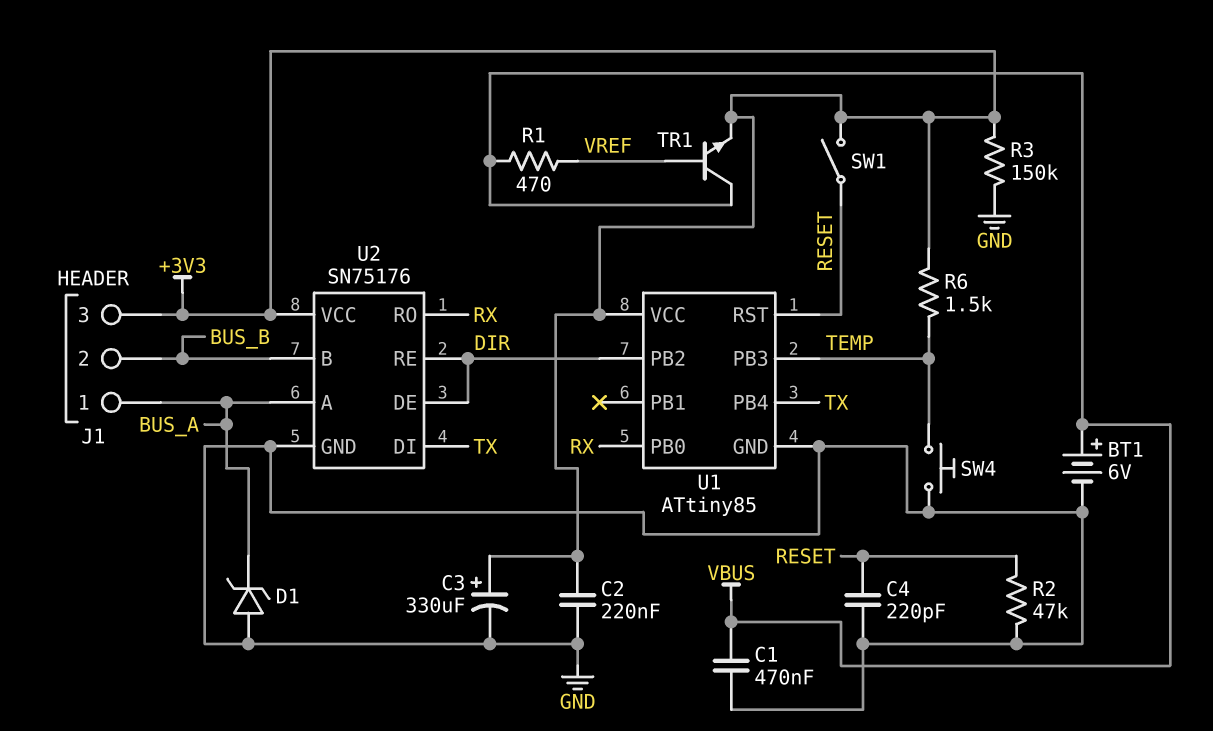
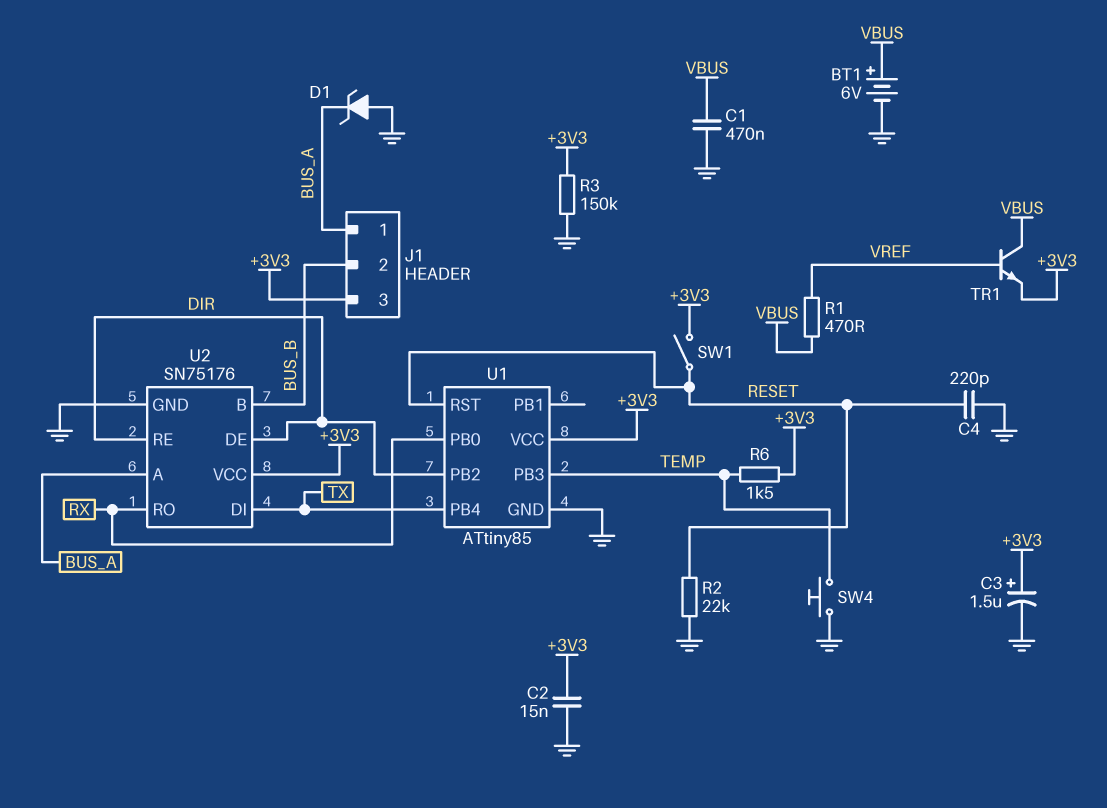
C2: 220nF (+3V3, GND) -> 15nF (+3V3, GND)
C3: 330uF (plus +3V3, minus GND) -> 1.5uF (plus +3V3, minus GND)
R2: 47k (GND, RESET) -> 22k (GND, RESET)

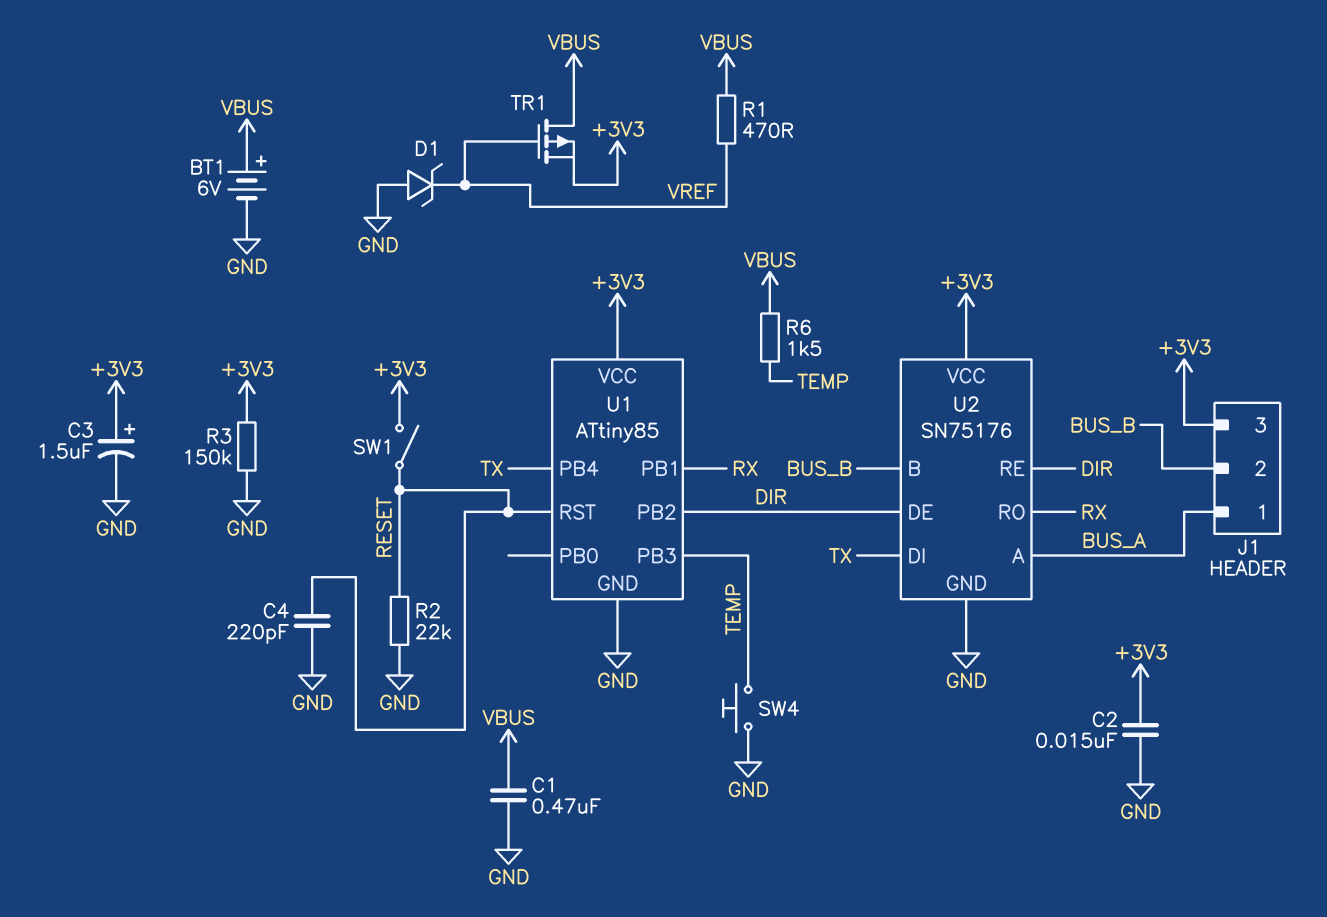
D1: zener (A GND, K BUS_A) -> zener (A GND, K VREF)
R6: 1.5k (+3V3, TEMP) -> 1.5k (TEMP, VBUS)
TR1: NPN (B VREF, C VBUS, E +3V3) -> PMOS (G VREF, D VBUS, S +3V3)
U1 pin PB0: RX -> none
U1 pin PB1: none -> RX

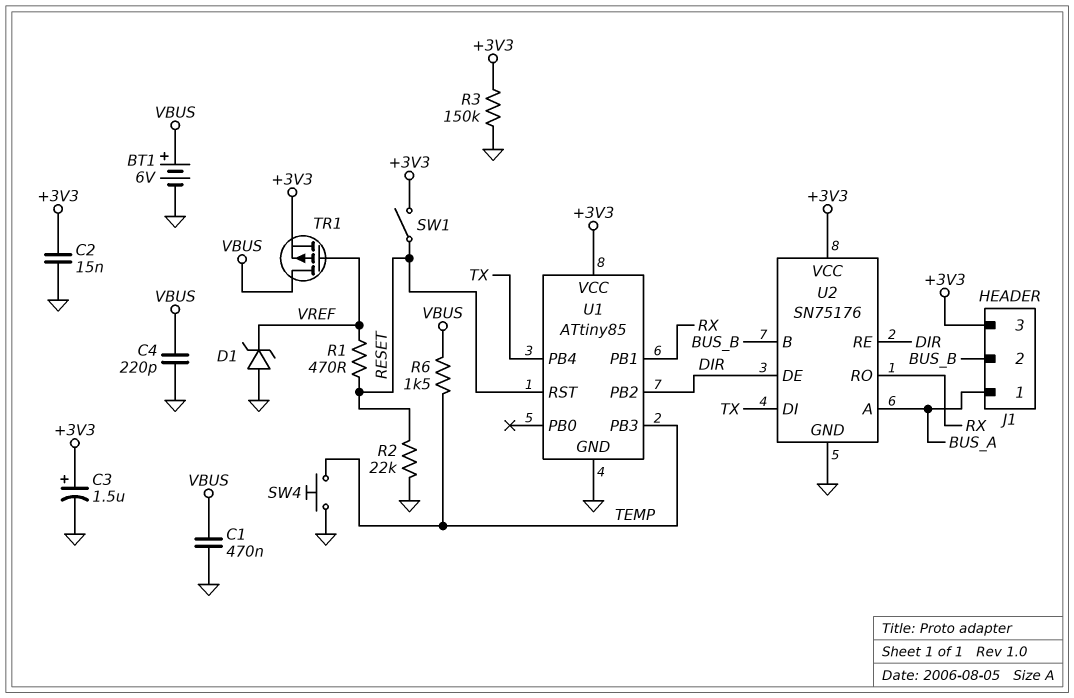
C4: 220pF (GND, RESET) -> 220pF (GND, VBUS)
R1: 470 (VBUS, VREF) -> 470 (RESET, VREF)

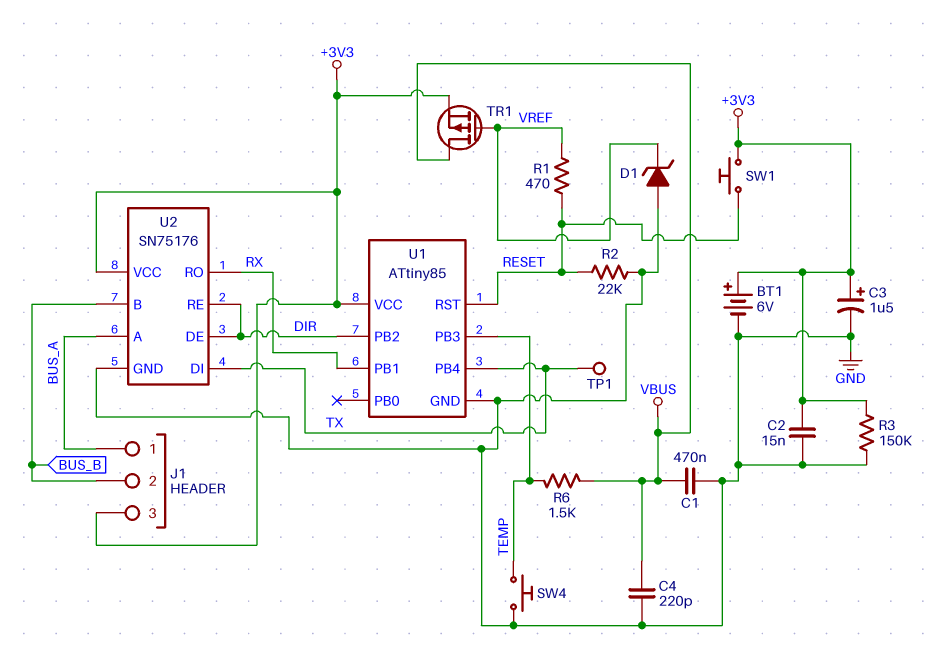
BT1: 6V (plus VBUS, minus GND) -> 6V (plus +3V3, minus GND)
SW1: switch (+3V3, RESET) -> button (+3V3, RESET)
TP1: none -> test point (TX)

